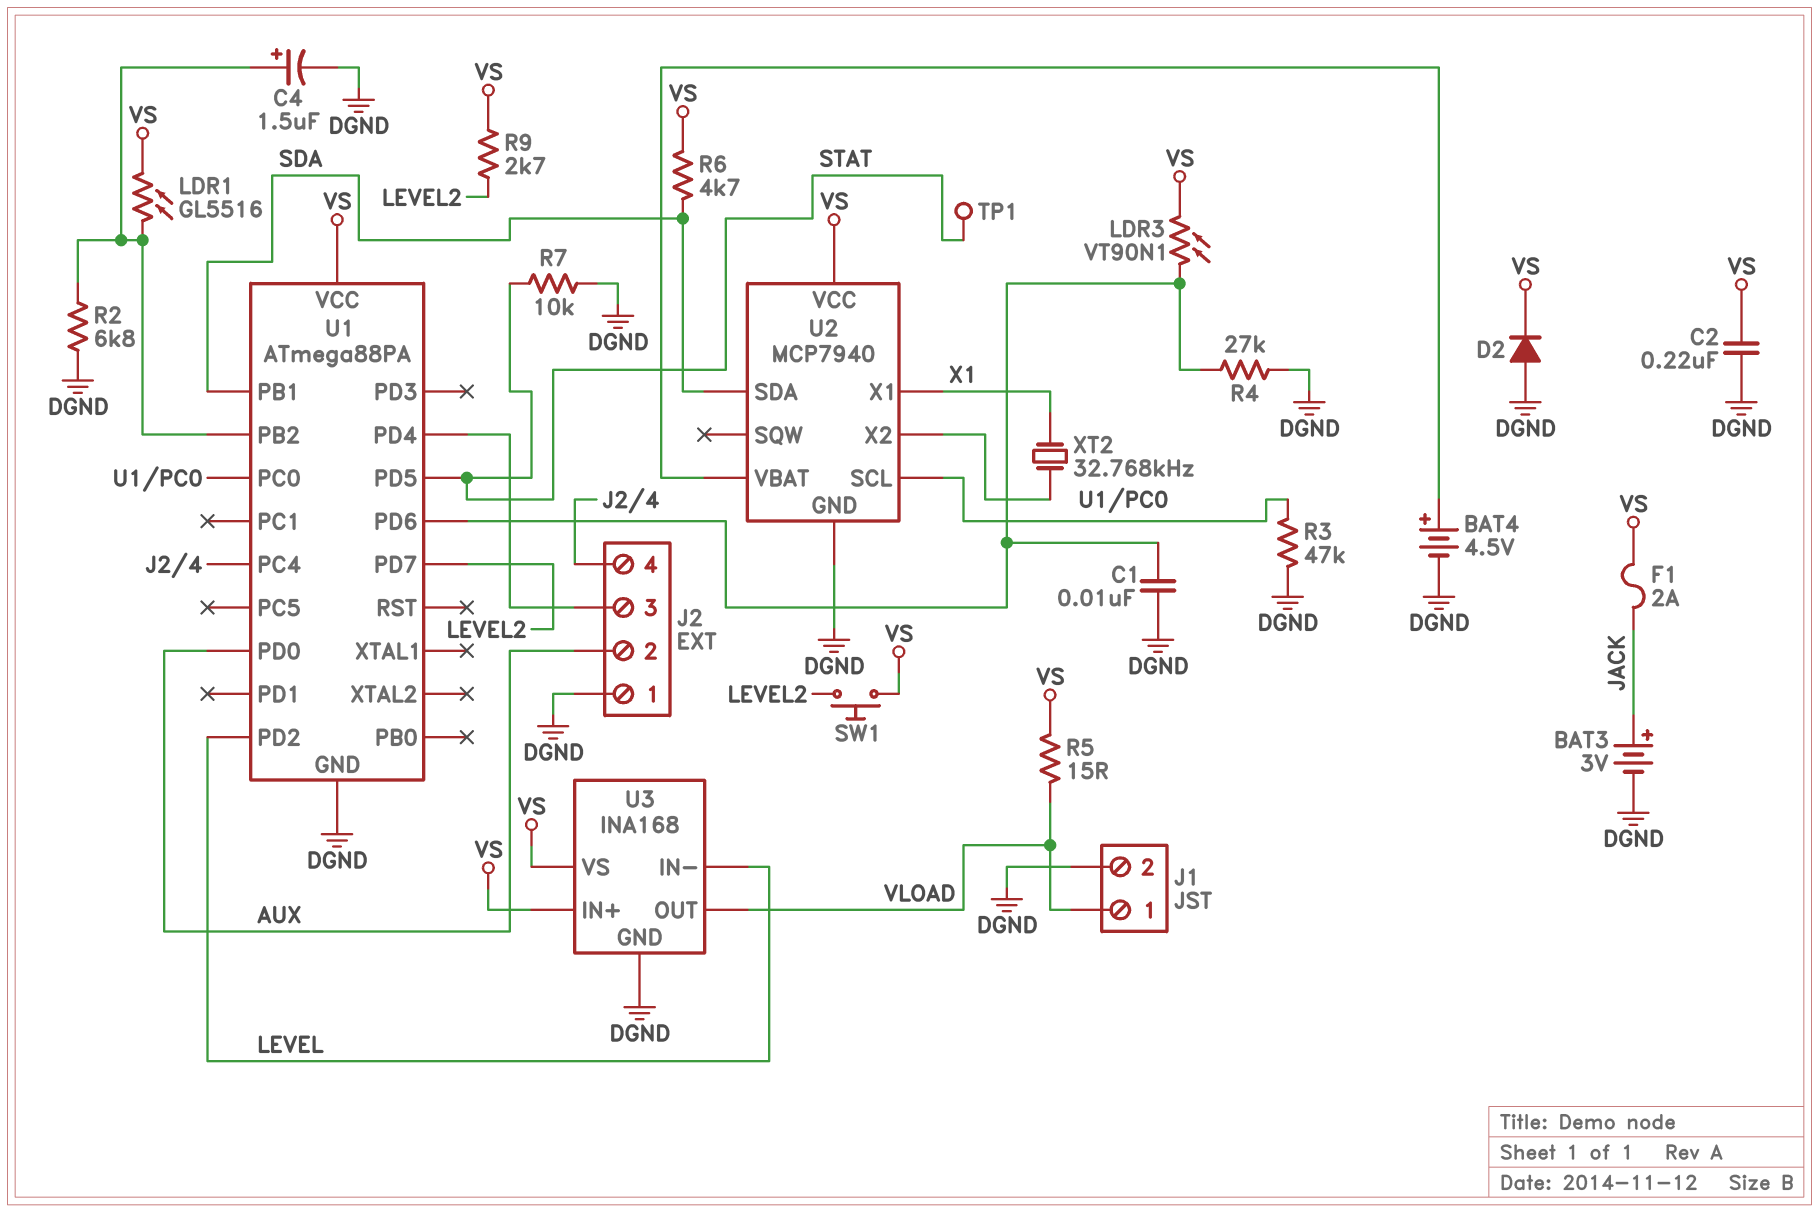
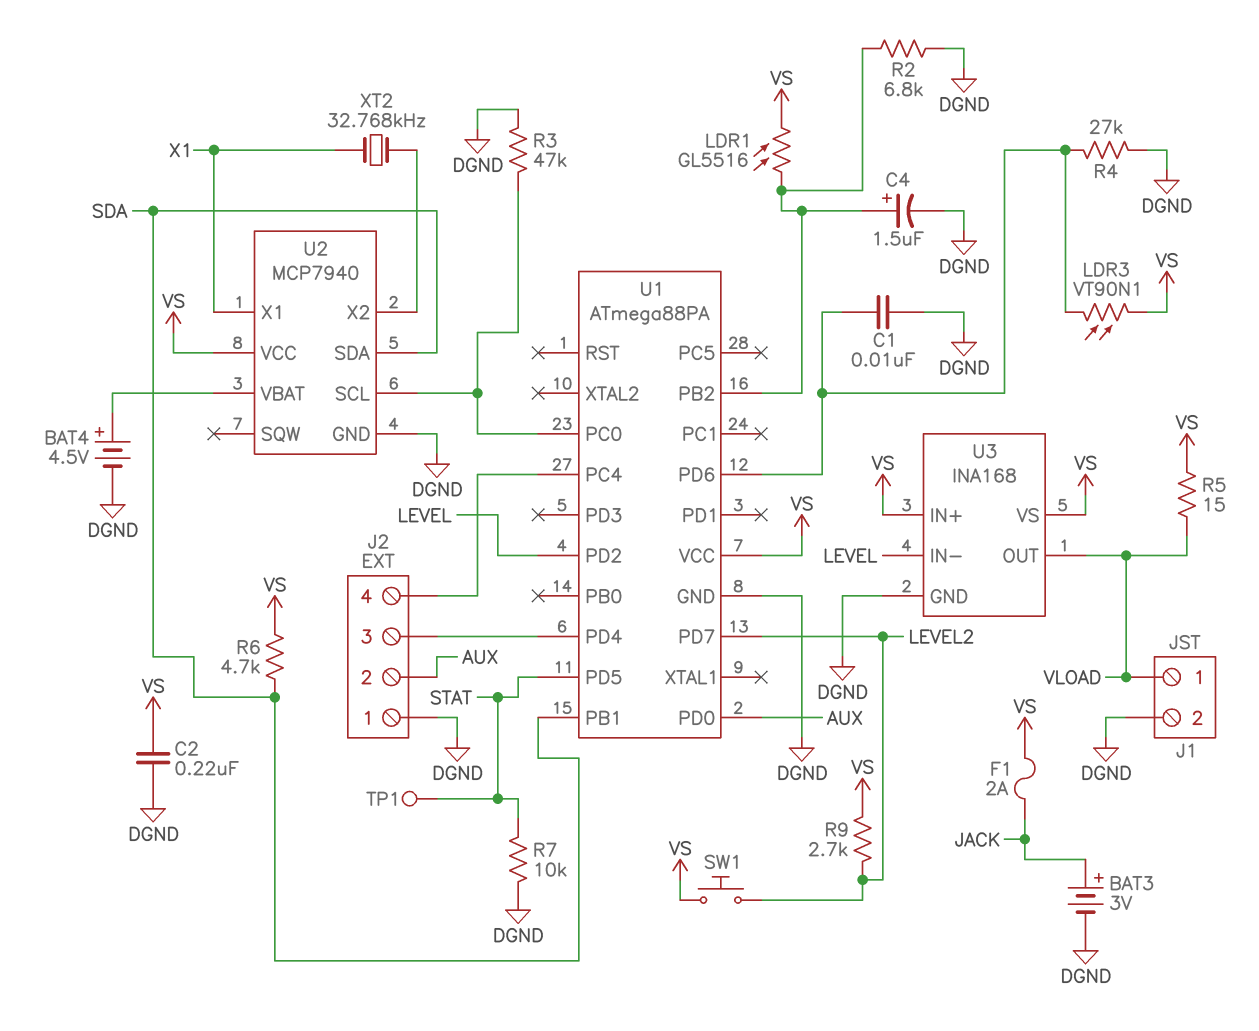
D2: diode (A DGND, K VS) -> none

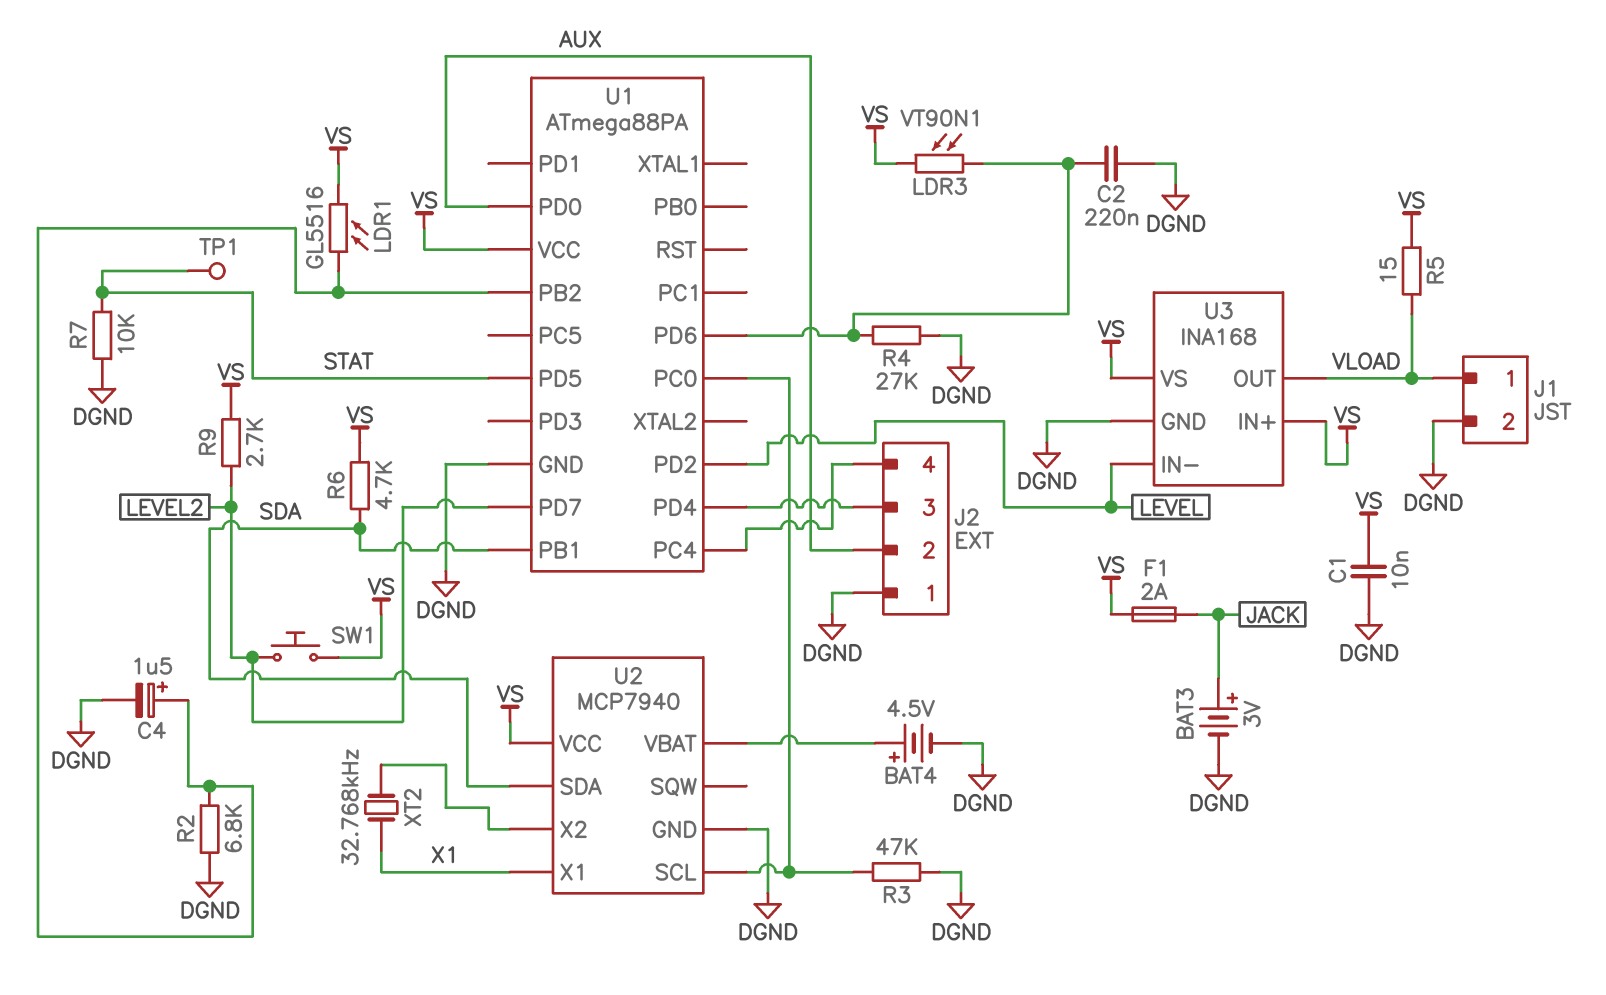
C1: 10nF (DGND, U1/PD6) -> 10nF (DGND, VS)
C2: 220nF (DGND, VS) -> 220nF (DGND, U1/PD6)

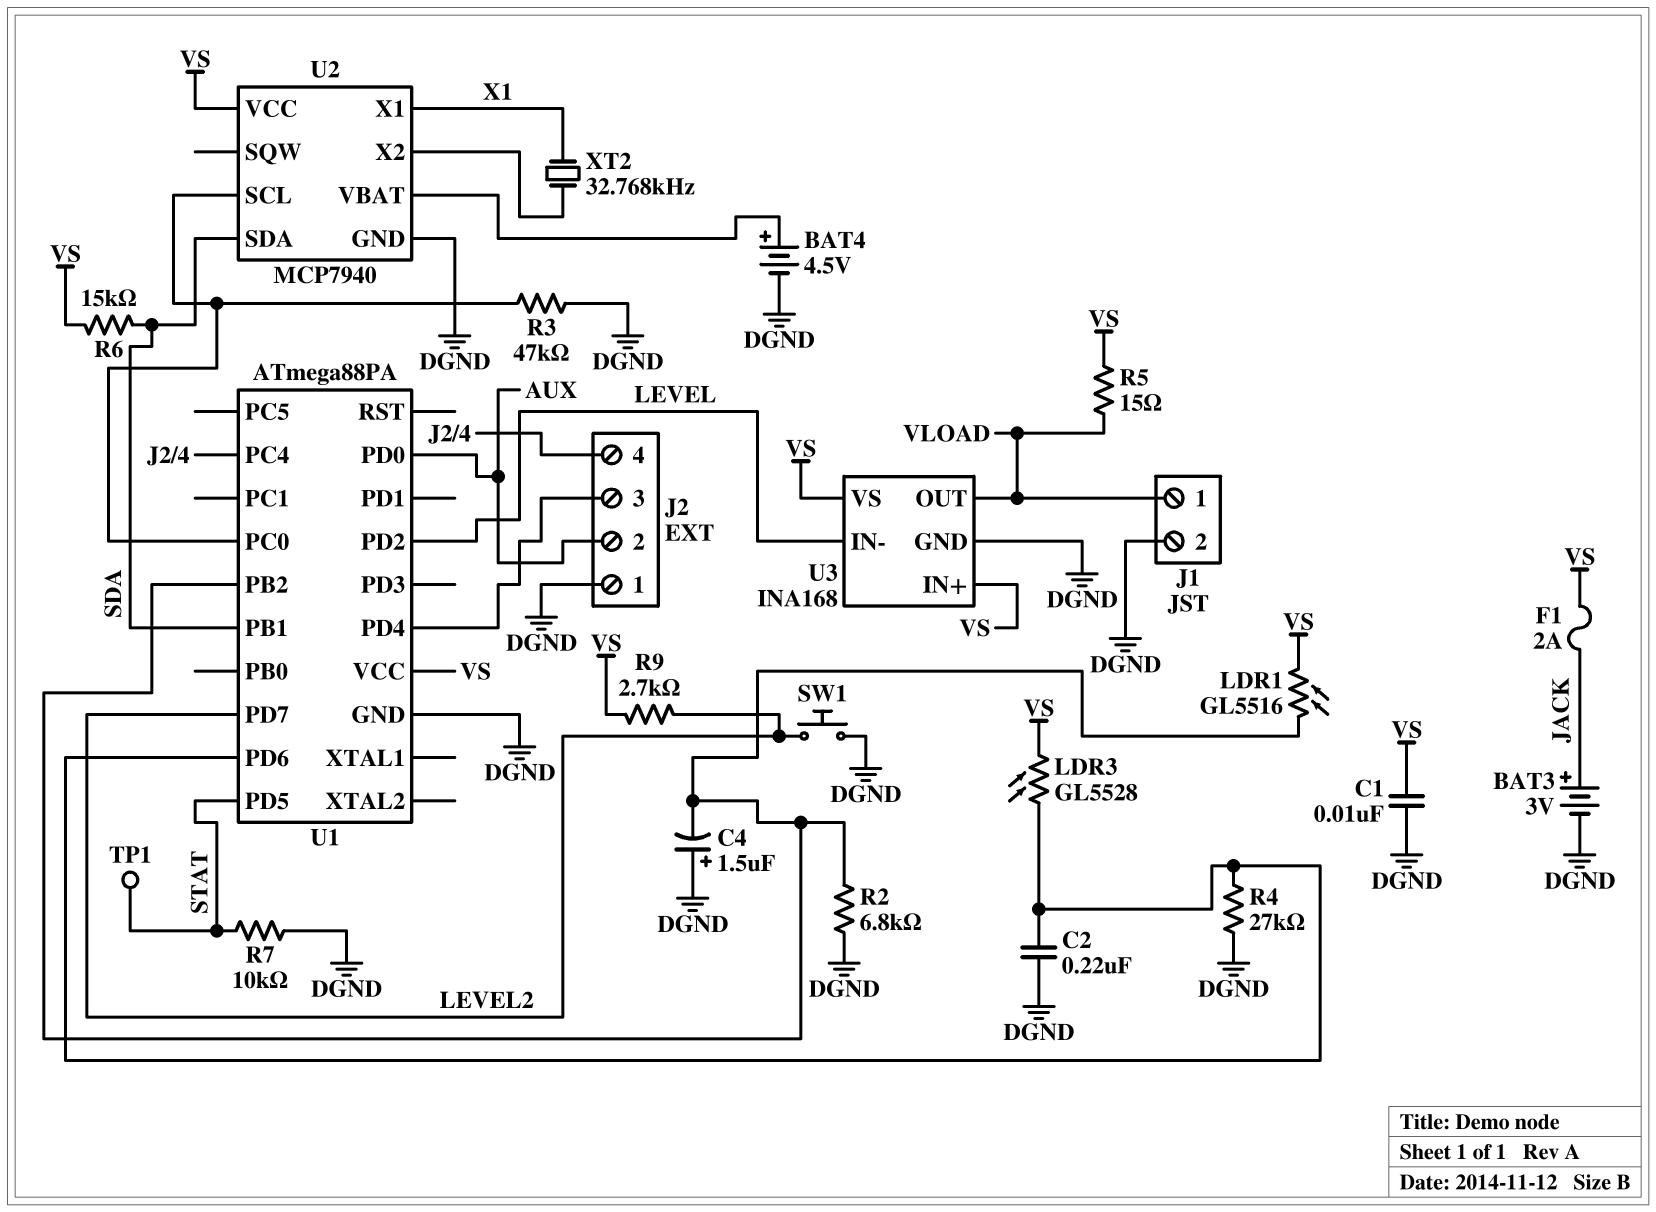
C4: 1.5uF (plus U1/PB2, minus DGND) -> 1.5uF (plus DGND, minus U1/PB2)
LDR3: VT90N1 (U1/PD6, VS) -> GL5528 (U1/PD6, VS)
R6: 4.7k (SDA, VS) -> 15k (SDA, VS)
SW1: button (LEVEL2, VS) -> button (DGND, LEVEL2)

